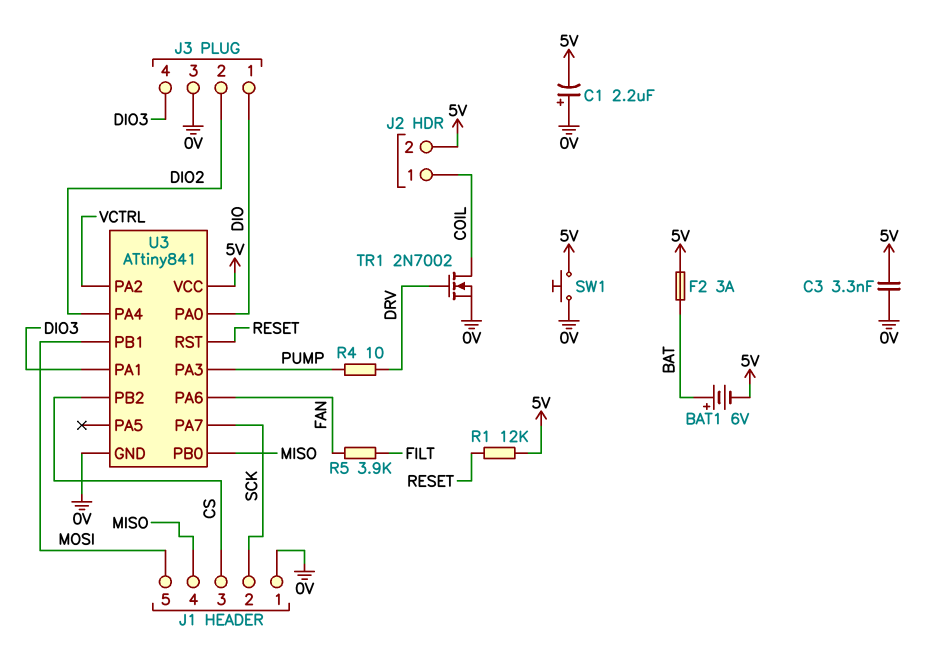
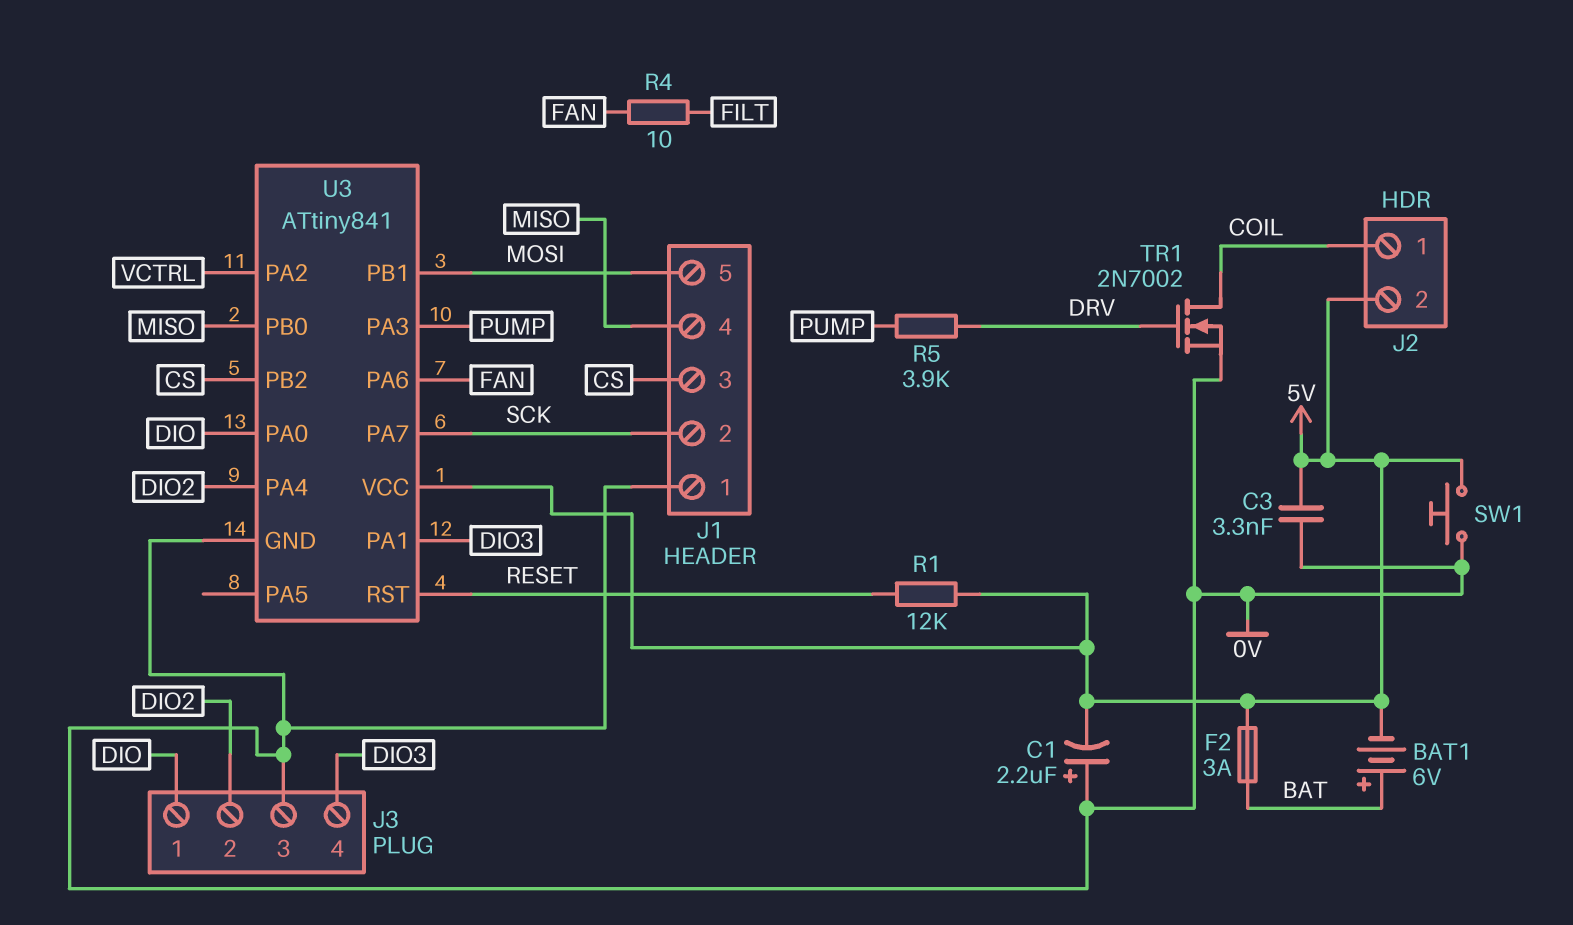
R4: 10 (DRV, PUMP) -> 10 (FAN, FILT)
R5: 3.9k (FAN, FILT) -> 3.9k (DRV, PUMP)

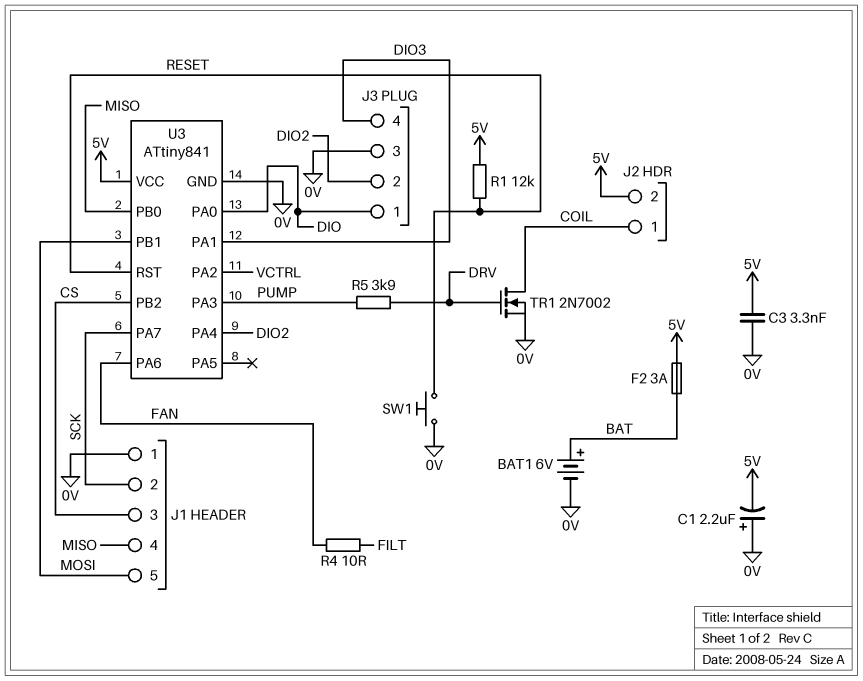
BAT1: 6V (plus BAT, minus 5V) -> 6V (plus BAT, minus 0V)
SW1: button (0V, 5V) -> button (0V, RESET)

